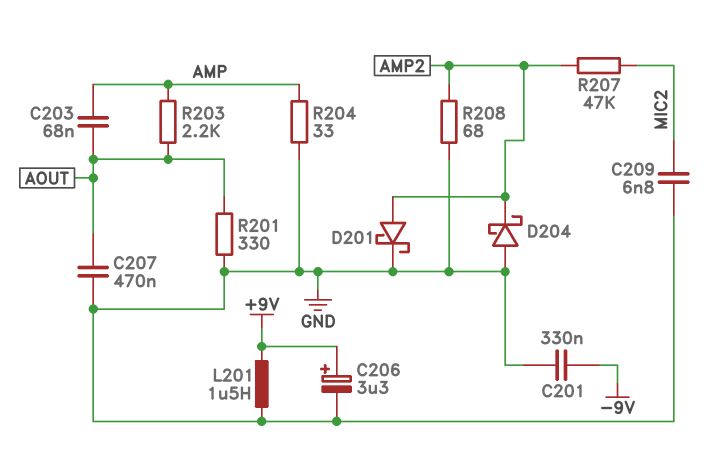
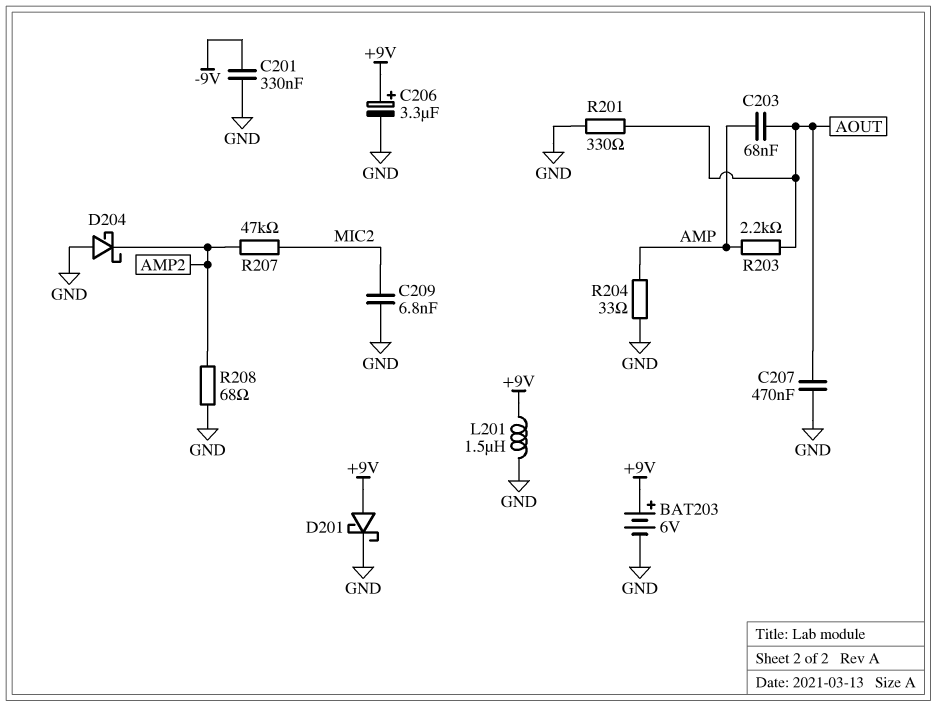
BAT203: none -> 6V (plus +9V, minus GND)
D201: schottky (A AMP2, K GND) -> schottky (A +9V, K GND)

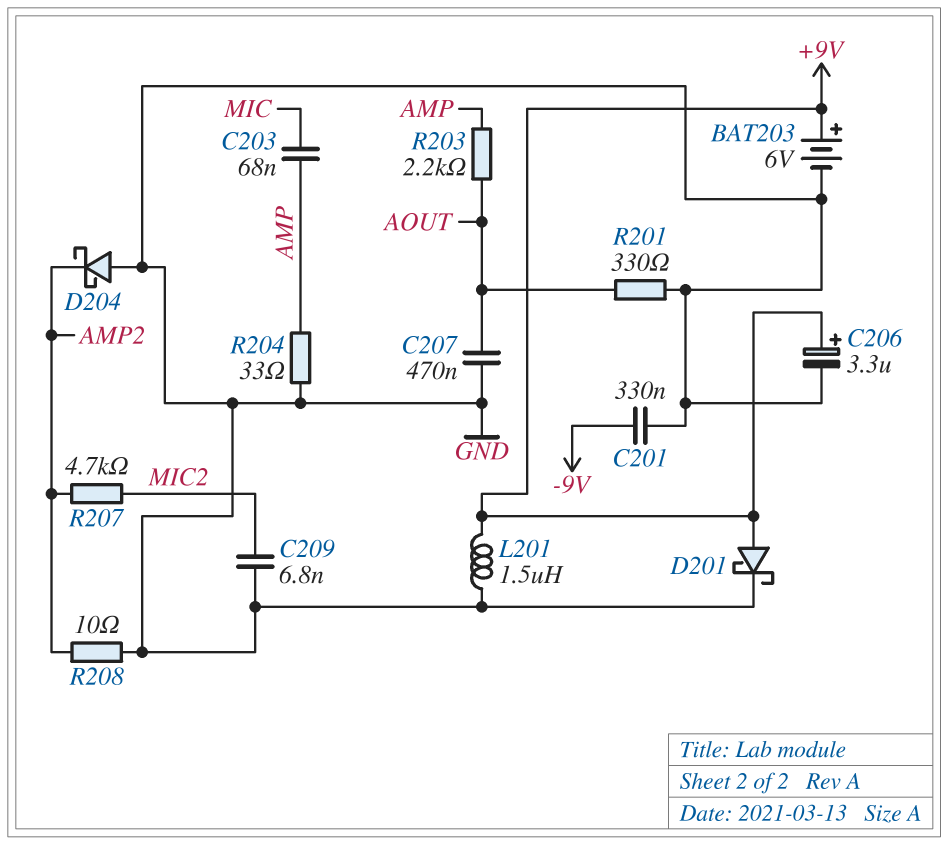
C203: 68nF (AMP, AOUT) -> 68nF (AMP, MIC)
R207: 47k (AMP2, MIC2) -> 4.7k (AMP2, MIC2)
R208: 68 (AMP2, GND) -> 10 (AMP2, GND)

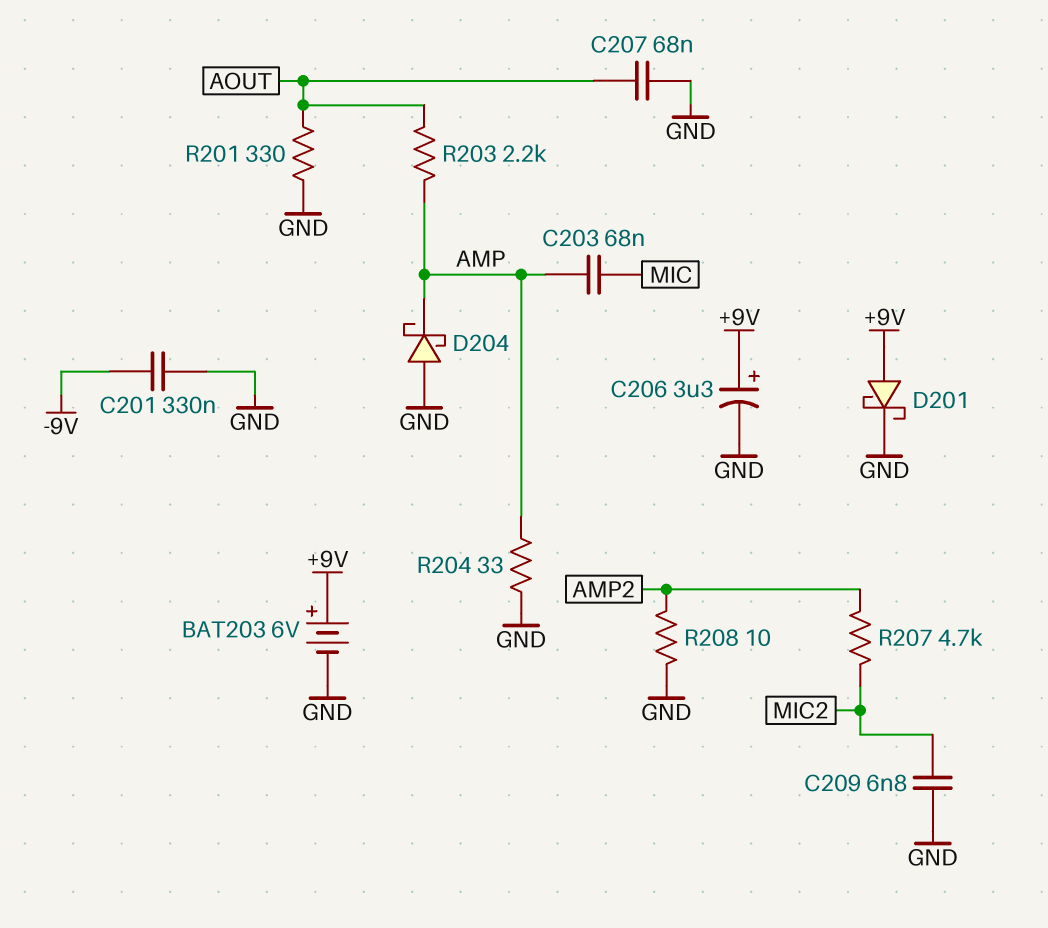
C207: 470nF (AOUT, GND) -> 68nF (AOUT, GND)
D204: schottky (A GND, K AMP2) -> schottky (A GND, K AMP)
L201: 1.5uH (+9V, GND) -> none

